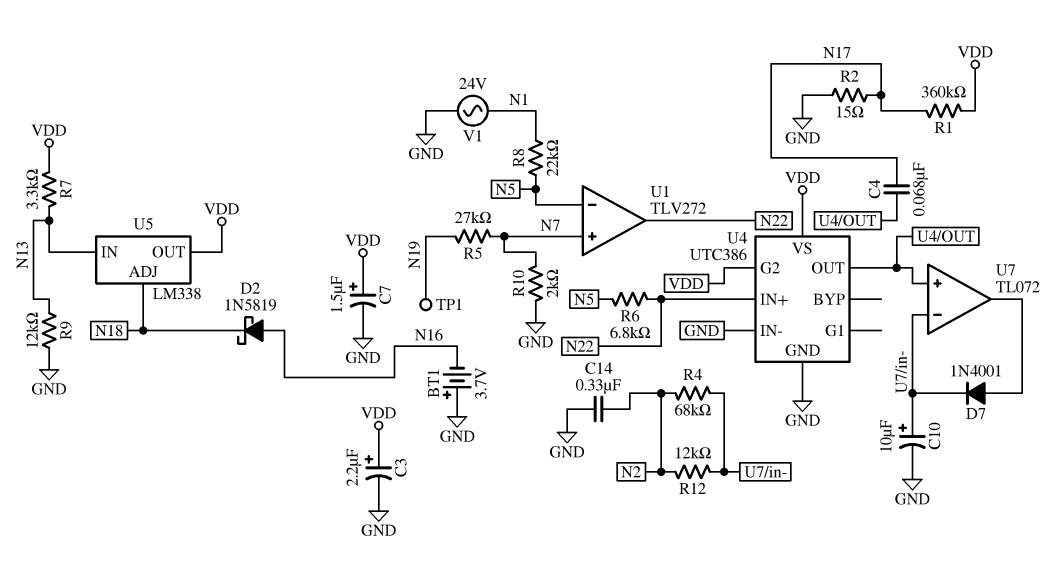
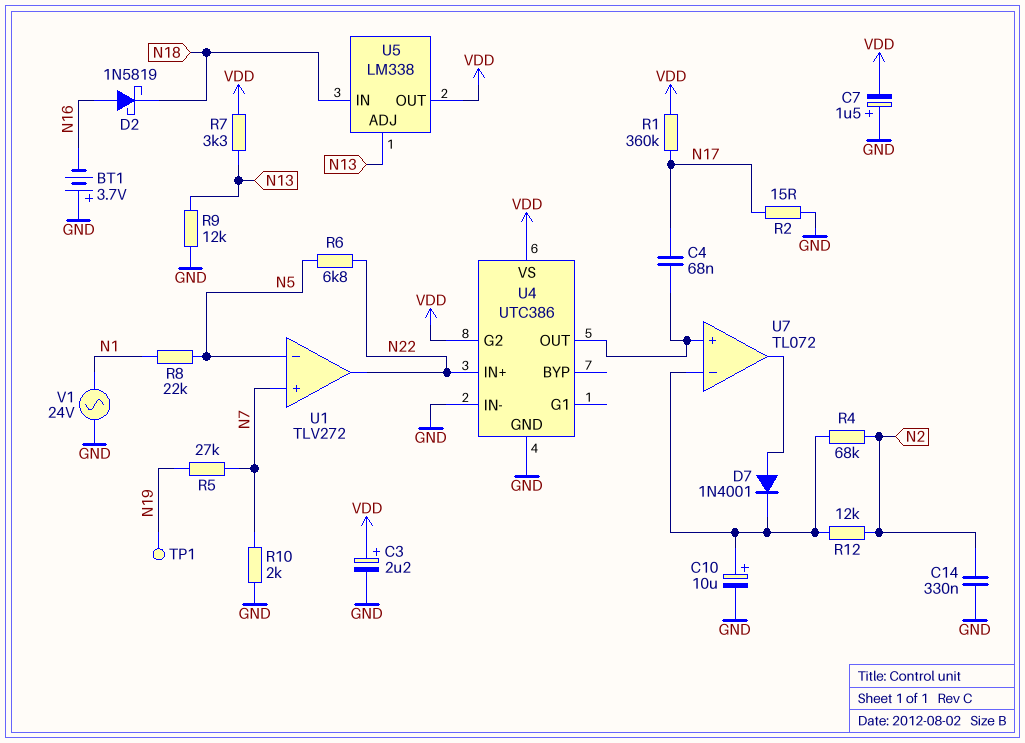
C7: 1.5uF (plus VDD, minus GND) -> 1.5uF (plus GND, minus VDD)
U5 pin ADJ: N18 -> N13
U5 pin IN: N13 -> N18

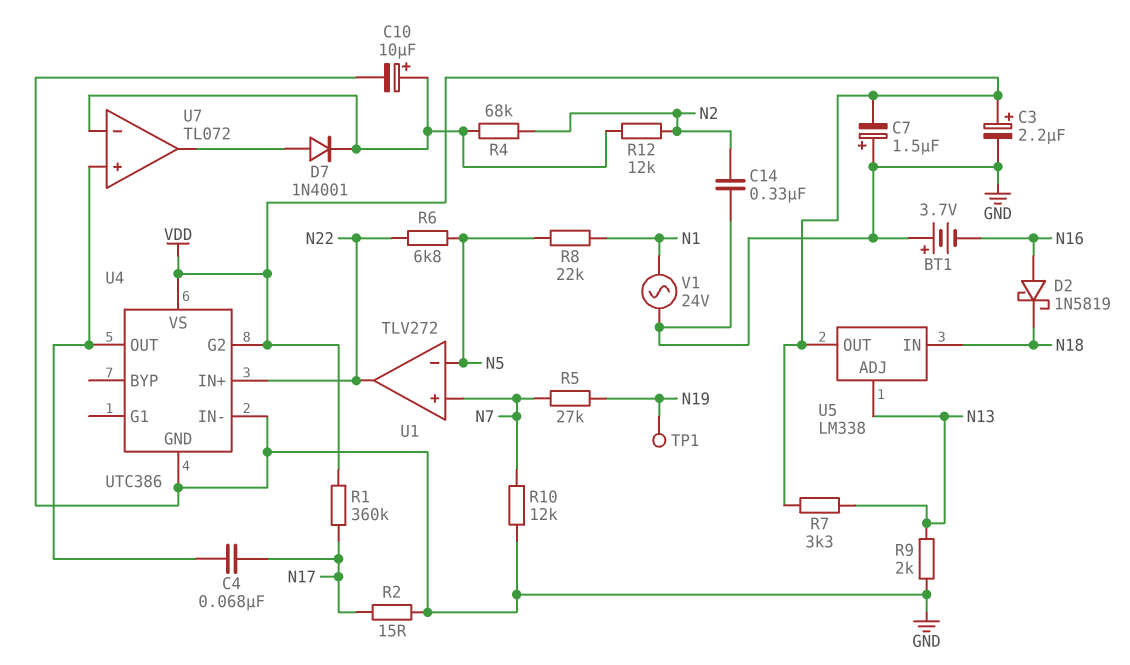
R9: 12k (GND, N13) -> 2k (GND, N13)
R10: 2k (GND, N7) -> 12k (GND, N7)

